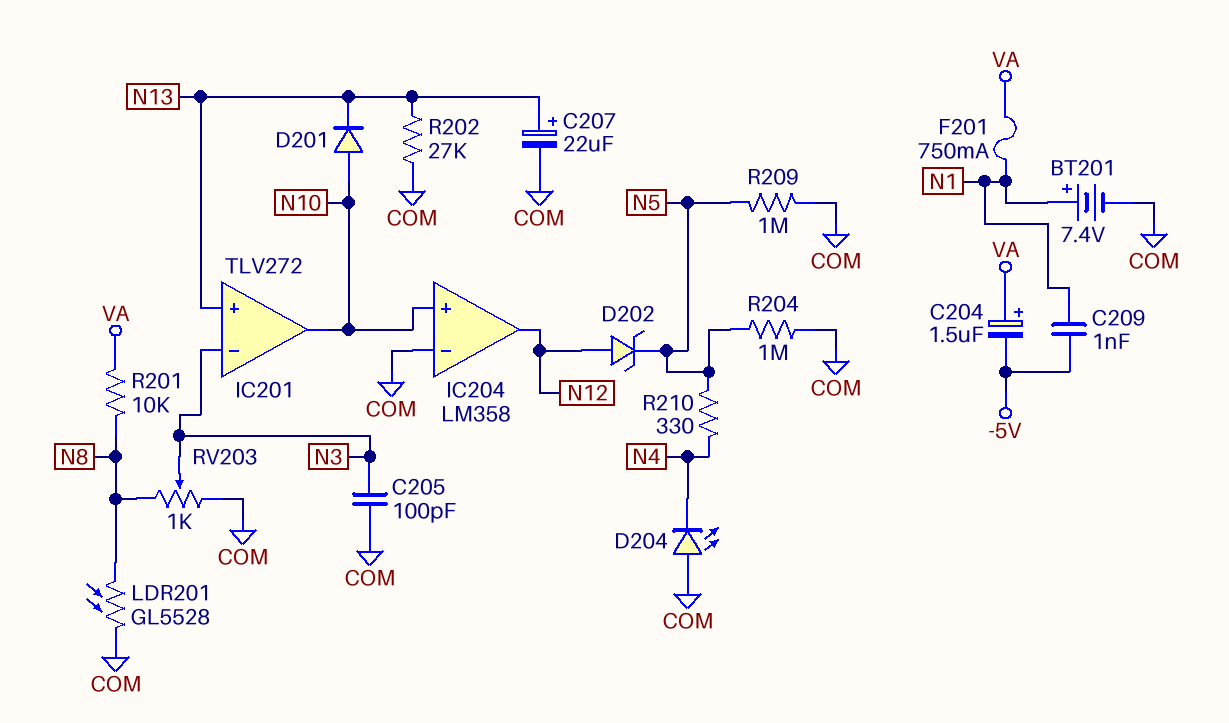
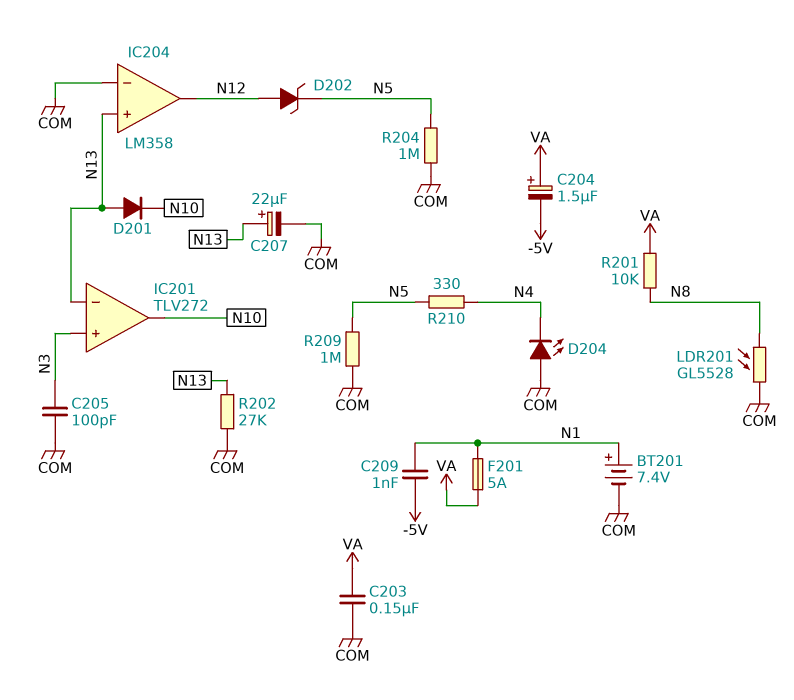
C203: none -> 150nF (COM, VA)
D201: diode (A N10, K N13) -> diode (A N13, K N10)
F201: 750mA (N1, VA) -> 5A (N1, VA)
IC201 pin in+: N13 -> N3
IC201 pin in-: N3 -> N13
IC204 pin in+: N10 -> N13
RV203: 1k (COM, N8, wiper N3) -> none

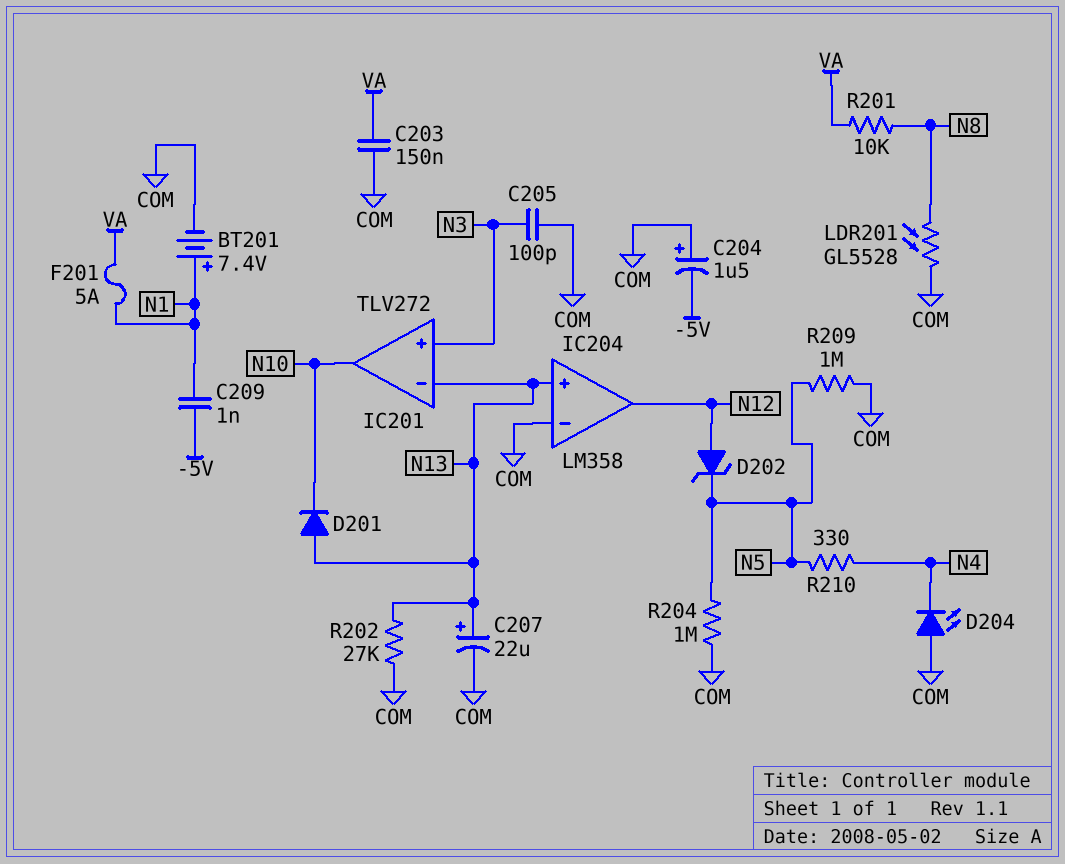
C204: 1.5uF (plus VA, minus -5V) -> 1.5uF (plus COM, minus -5V)

